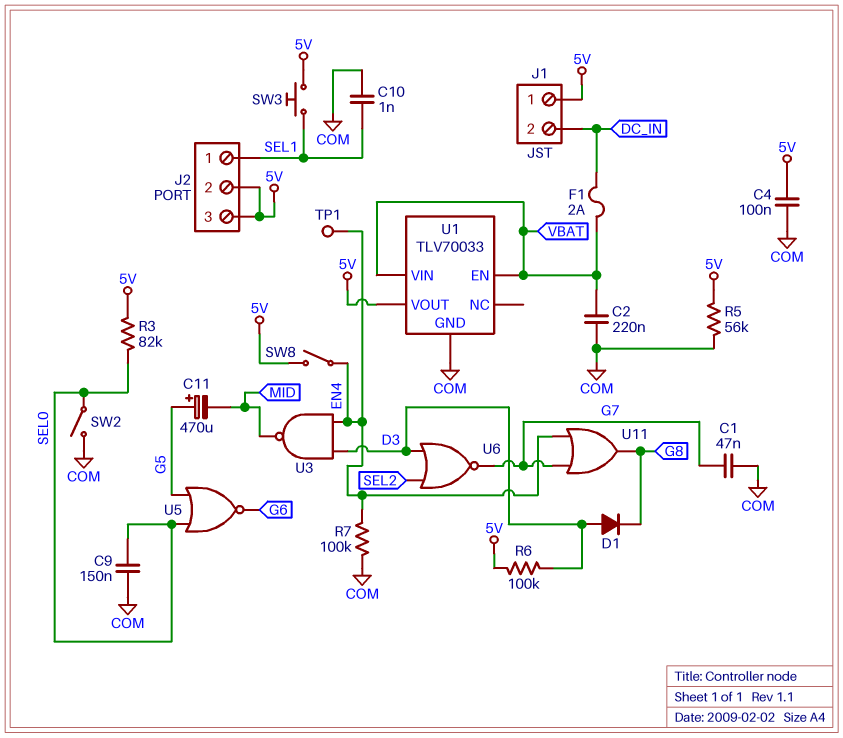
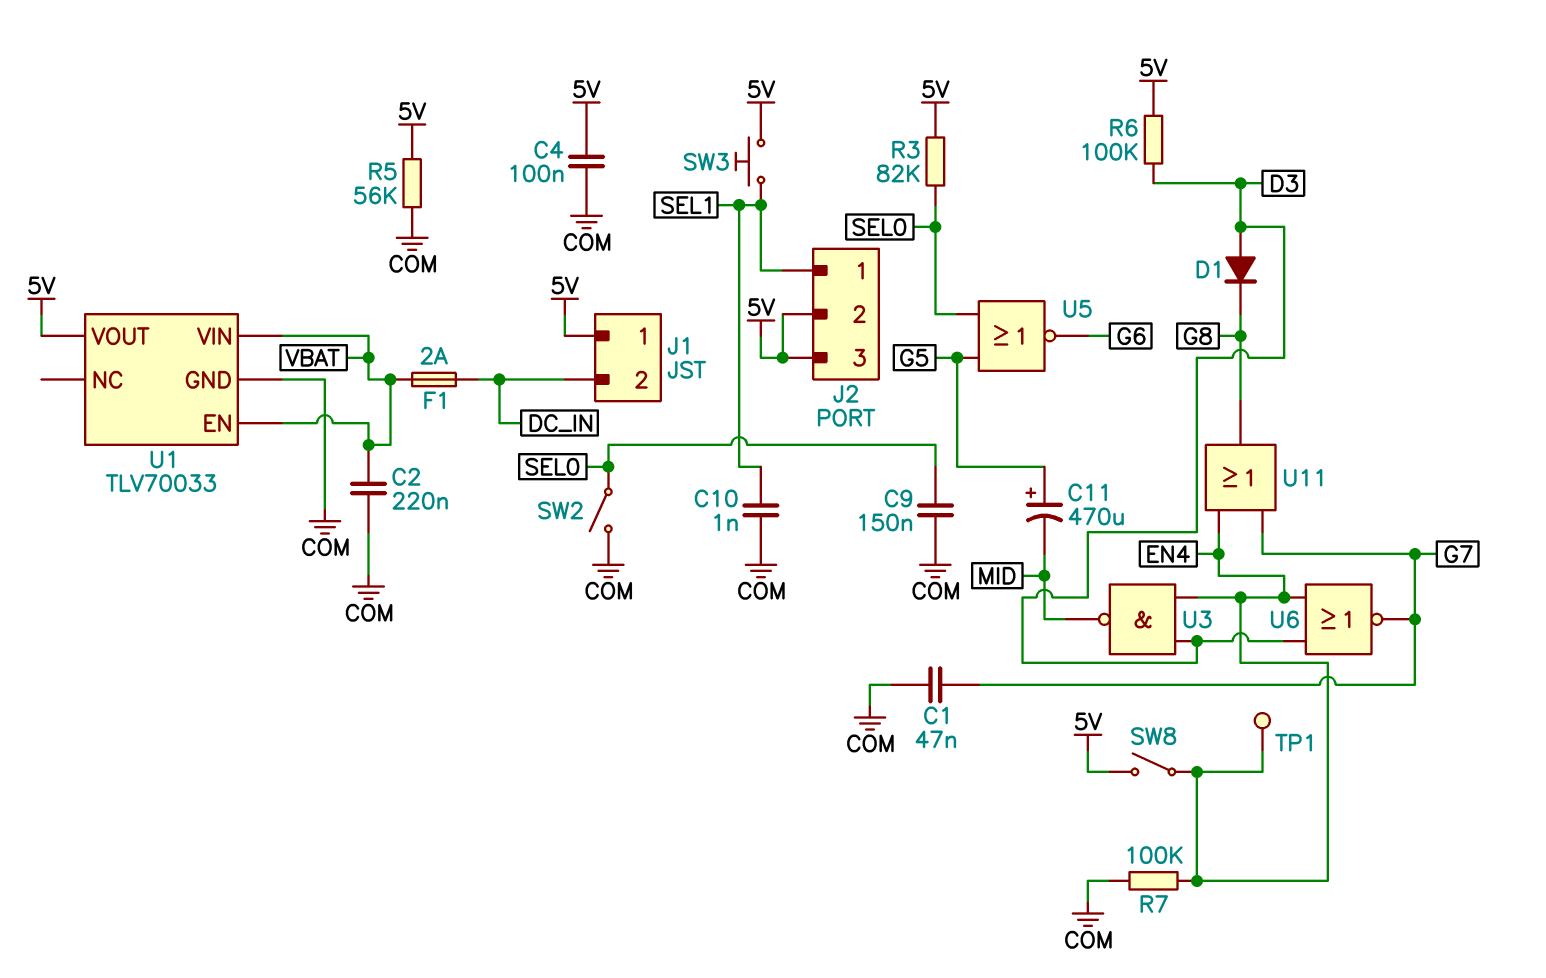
U6: NOR (in D3, in SEL2, out G7) -> NOR (in D3, in EN4, out G7)

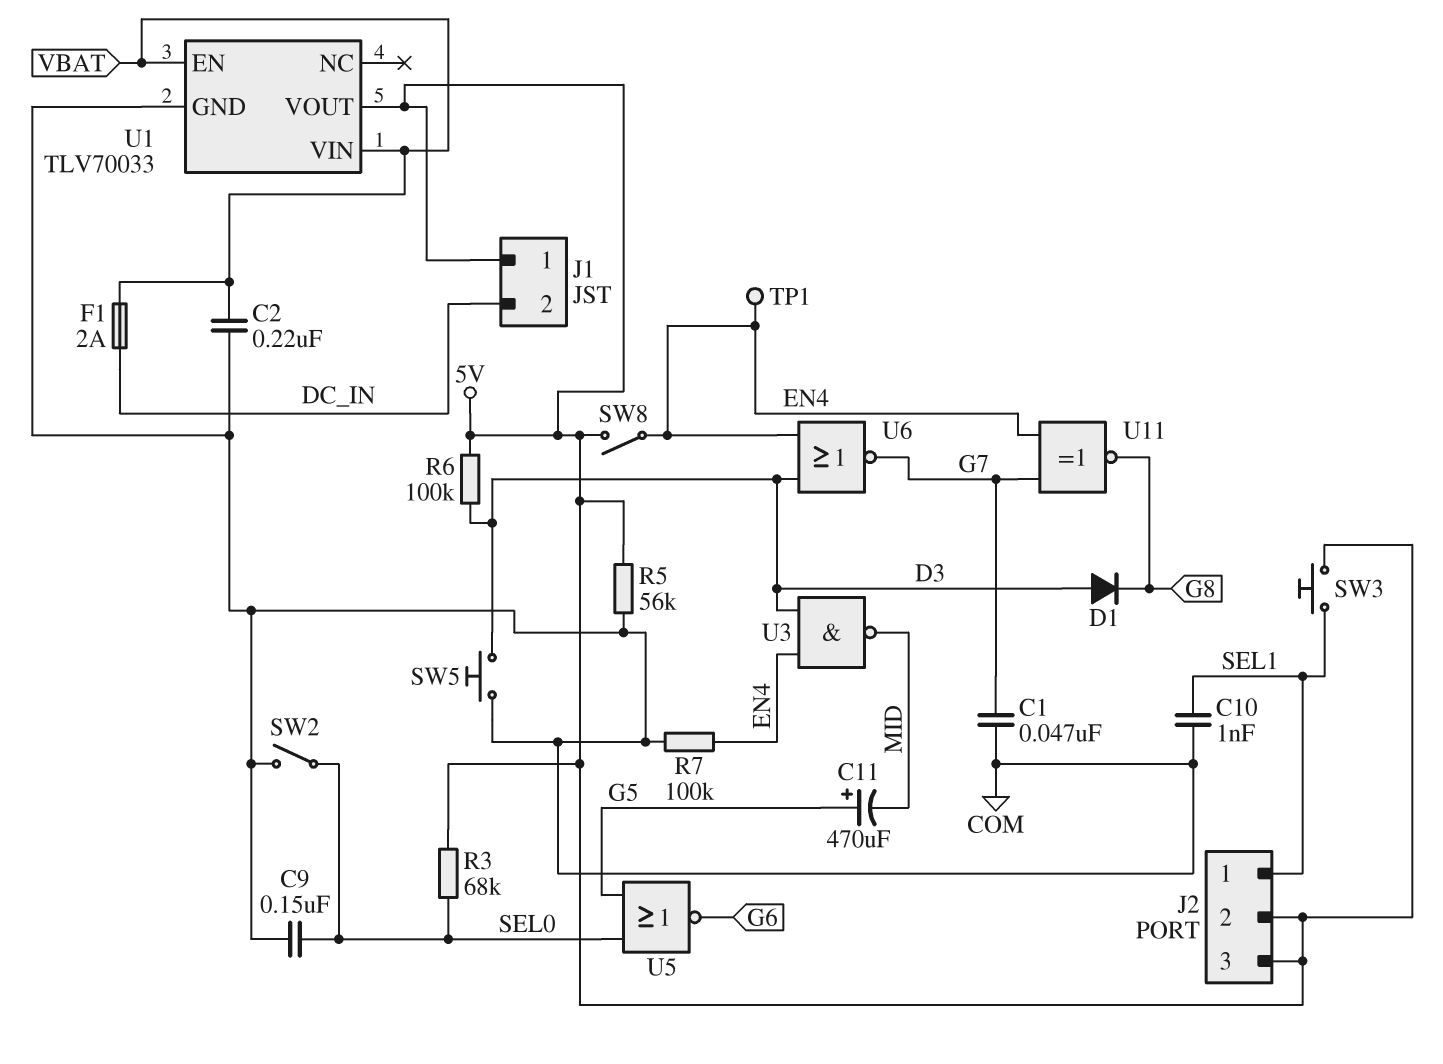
C4: 100nF (5V, COM) -> none
R3: 82k (5V, SEL0) -> 68k (5V, SEL0)
SW5: none -> button (COM, D3)
U11: OR (in EN4, in G7, out G8) -> XNOR (in EN4, in G7, out G8)

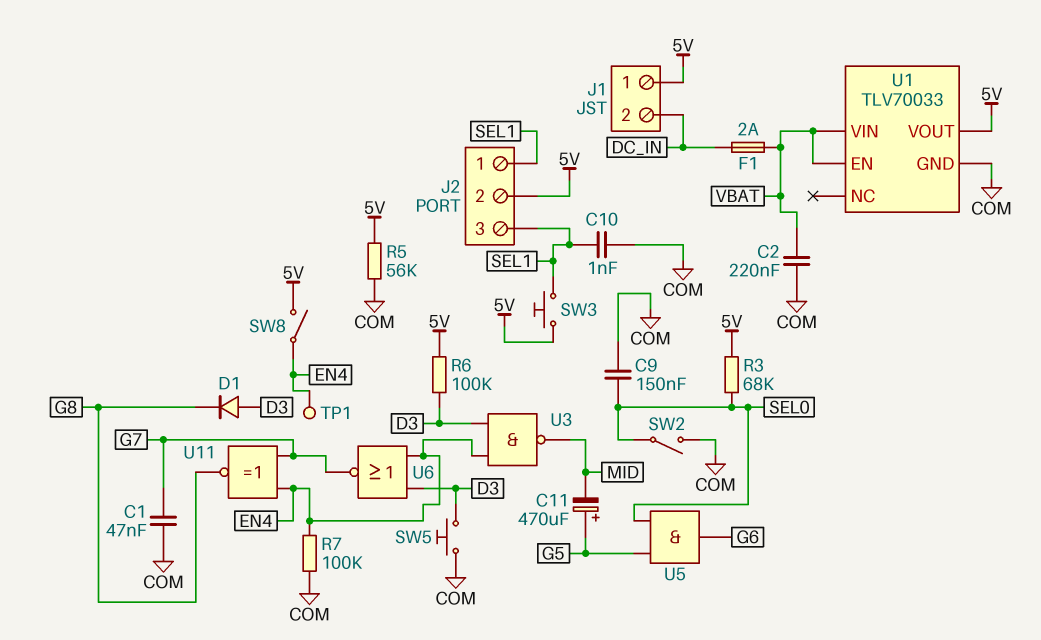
J2 pin 3: 5V -> SEL1
U5: NOR (in G5, in SEL0, out G6) -> AND (in G5, in SEL0, out G6)

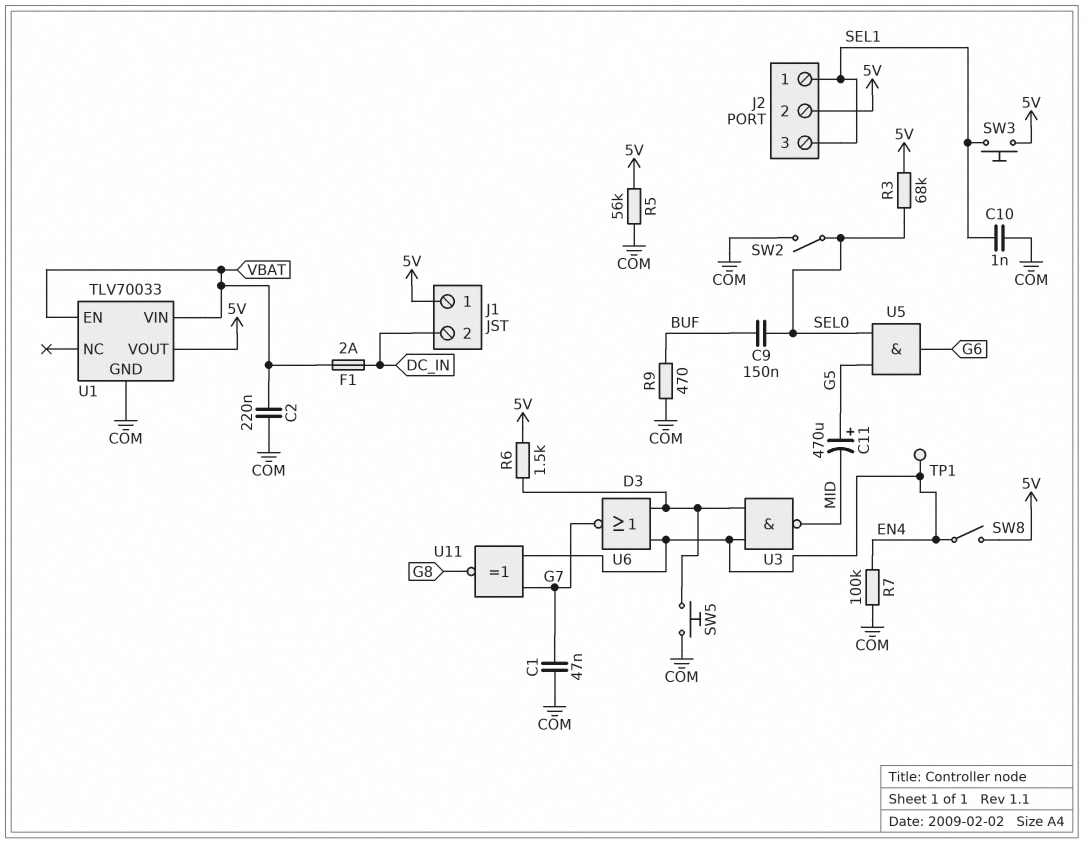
C9: 150nF (COM, SEL0) -> 150nF (BUF, SEL0)
D1: diode (A D3, K G8) -> none
R6: 100k (5V, D3) -> 1.5k (5V, D3)
R9: none -> 470 (BUF, COM)

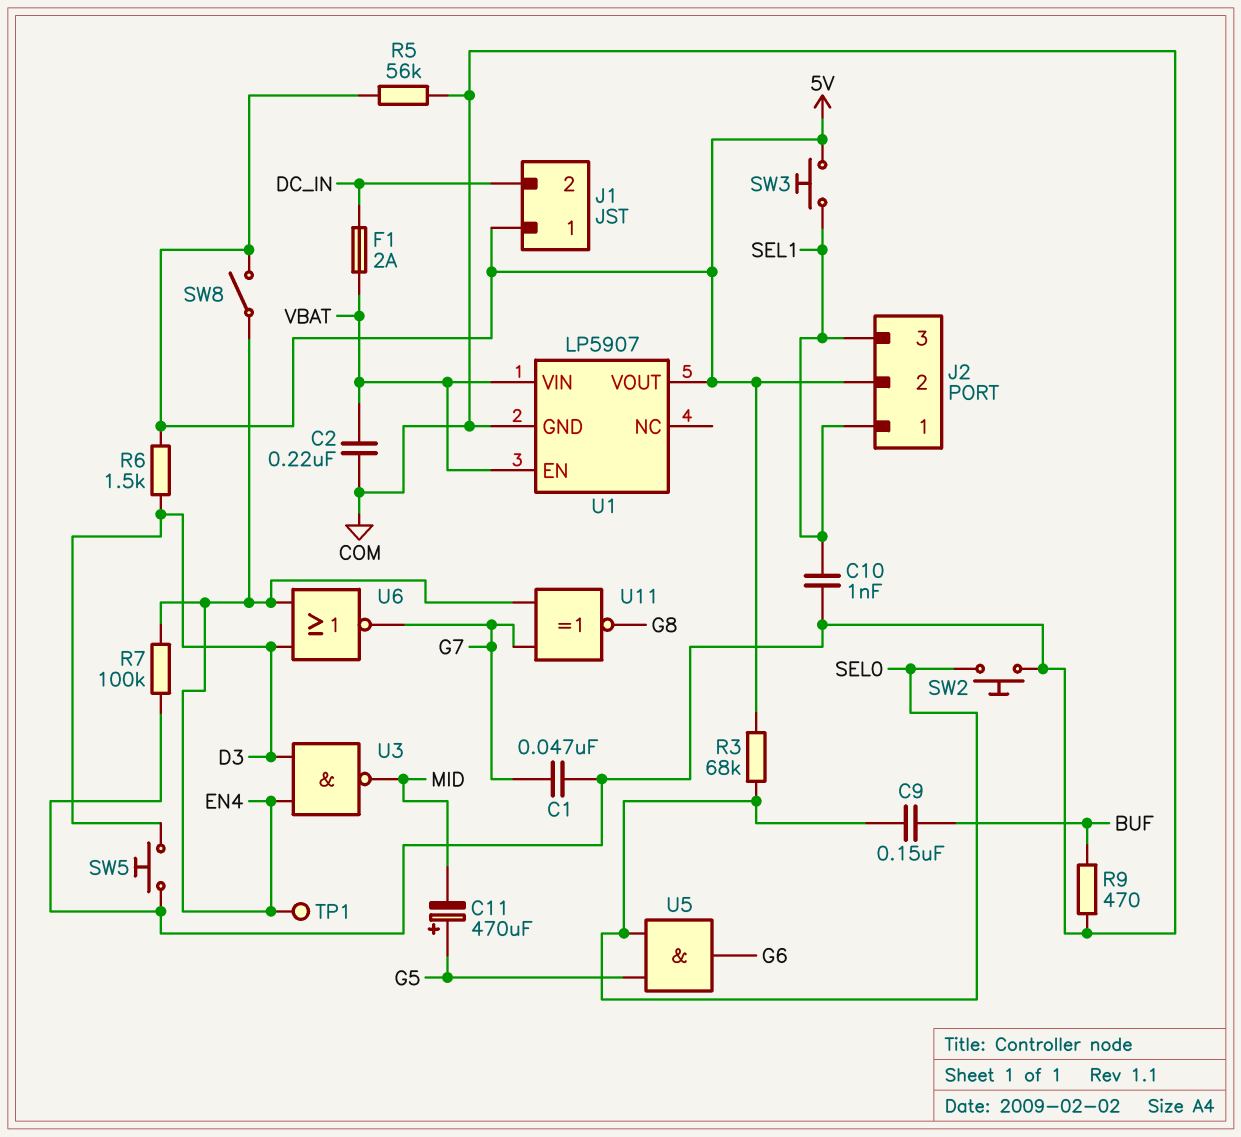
SW2: switch (COM, SEL0) -> button (COM, SEL0)
U1: TLV70033 -> LP5907

